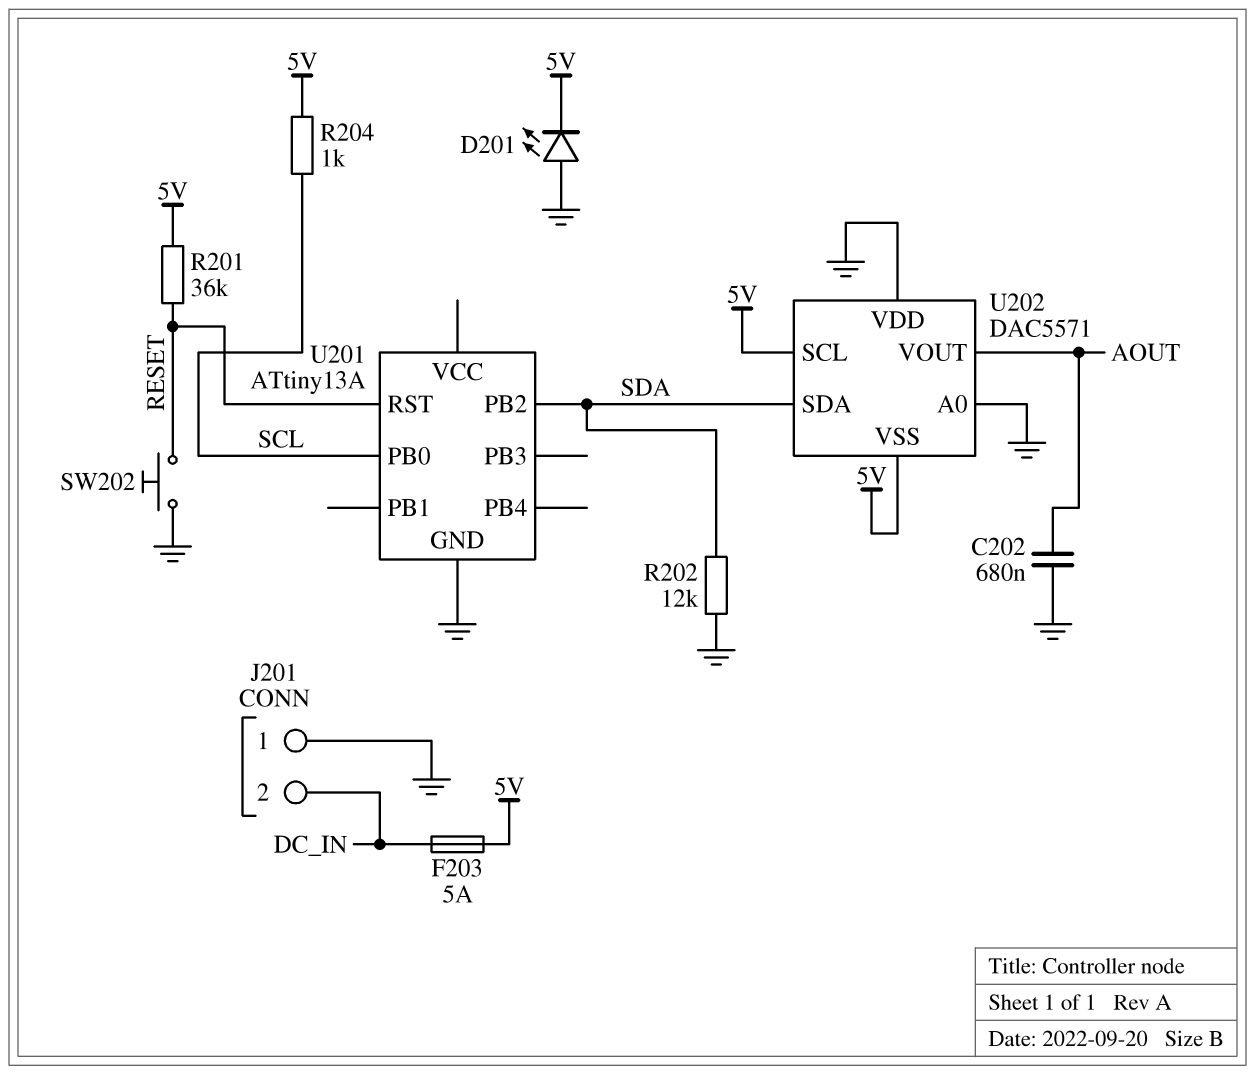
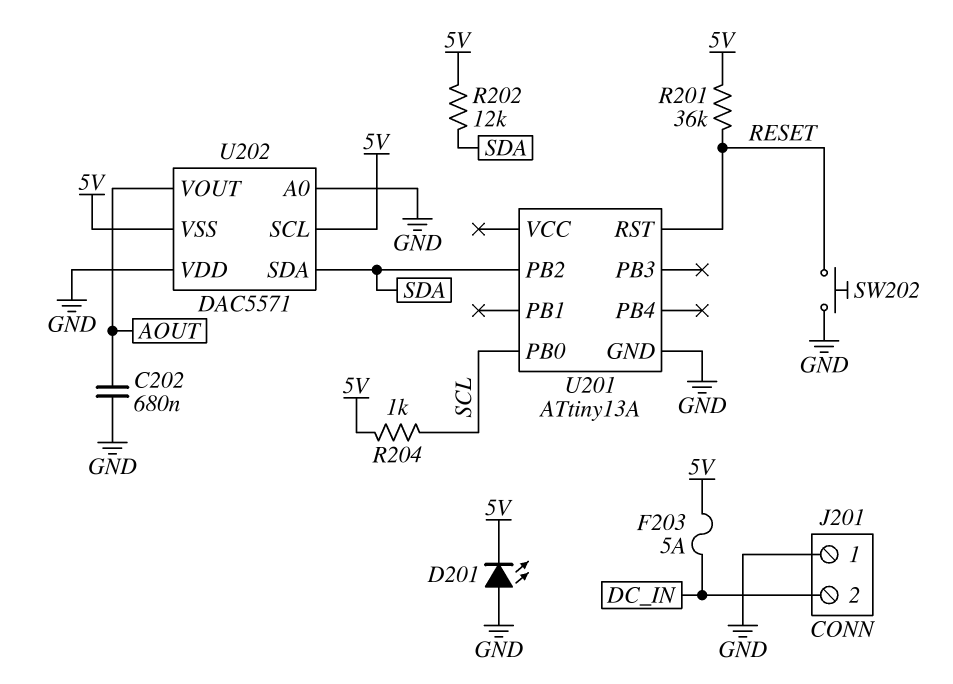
R202: 12k (GND, SDA) -> 12k (5V, SDA)

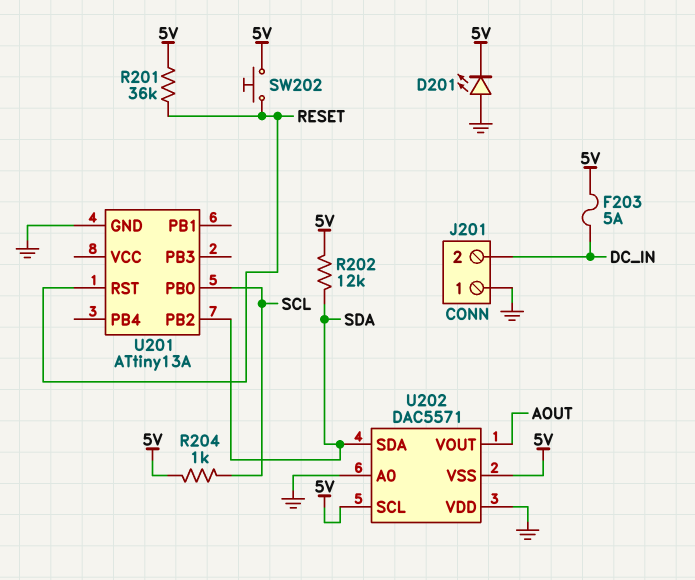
C202: 680nF (AOUT, GND) -> none
SW202: button (GND, RESET) -> button (5V, RESET)

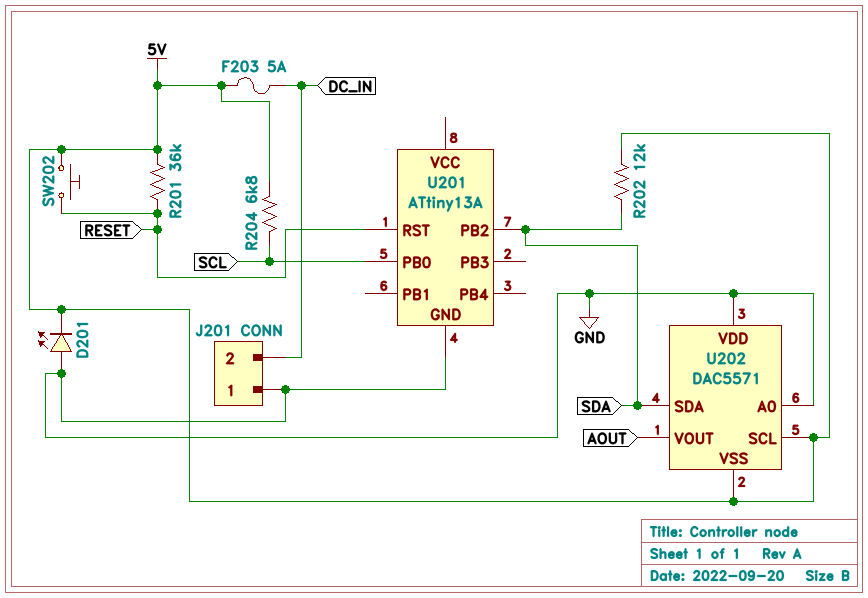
R204: 1k (5V, SCL) -> 6.8k (5V, SCL)

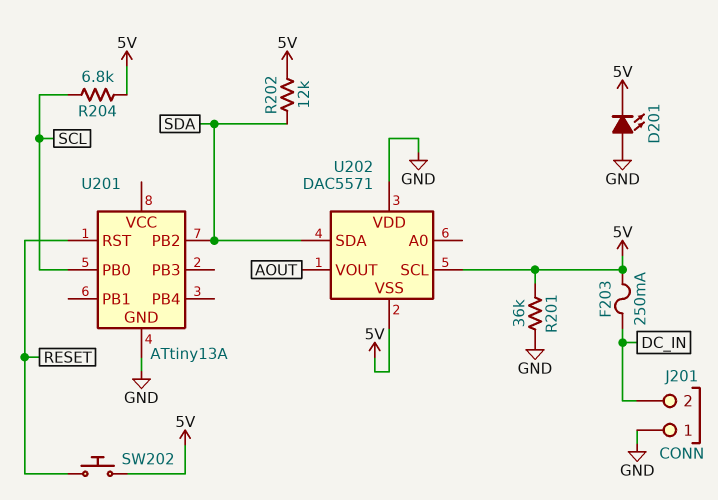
F203: 5A (5V, DC_IN) -> 250mA (5V, DC_IN)
R201: 36k (5V, RESET) -> 36k (5V, GND)
U202 pin A0: GND -> none

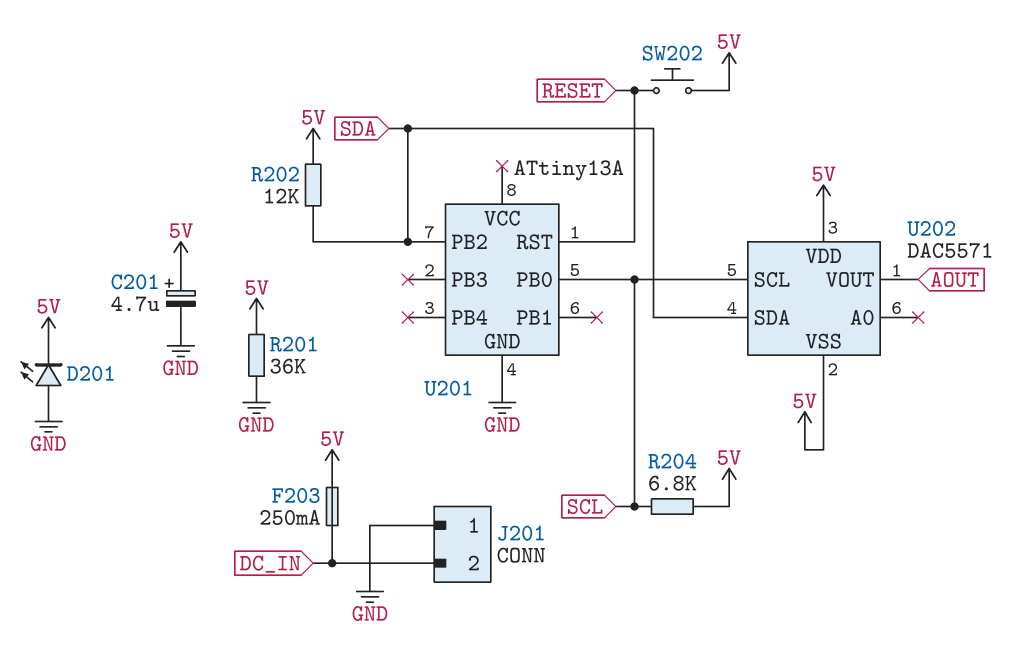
C201: none -> 4.7uF (plus 5V, minus GND)
U202 pin SCL: 5V -> SCL
U202 pin VDD: GND -> 5V

